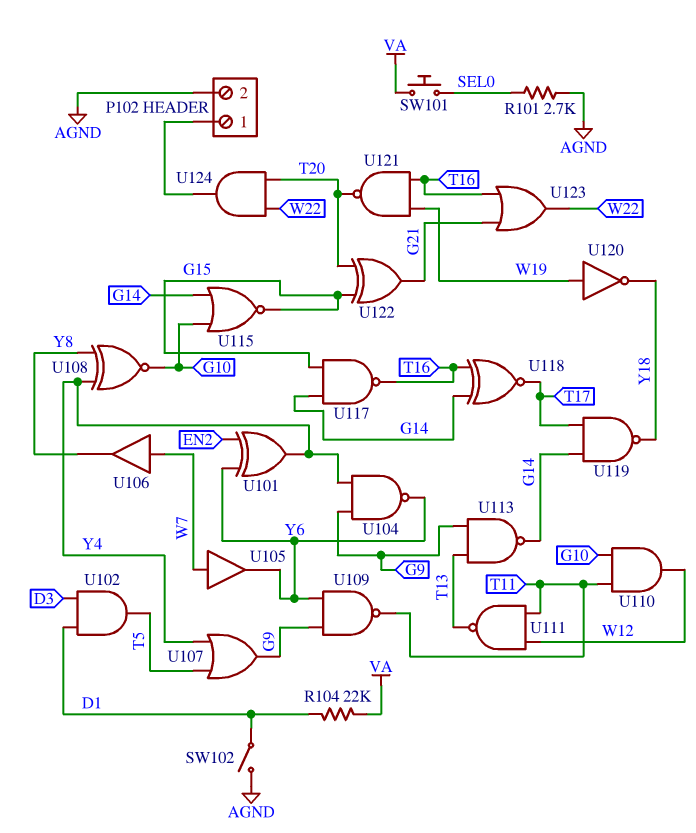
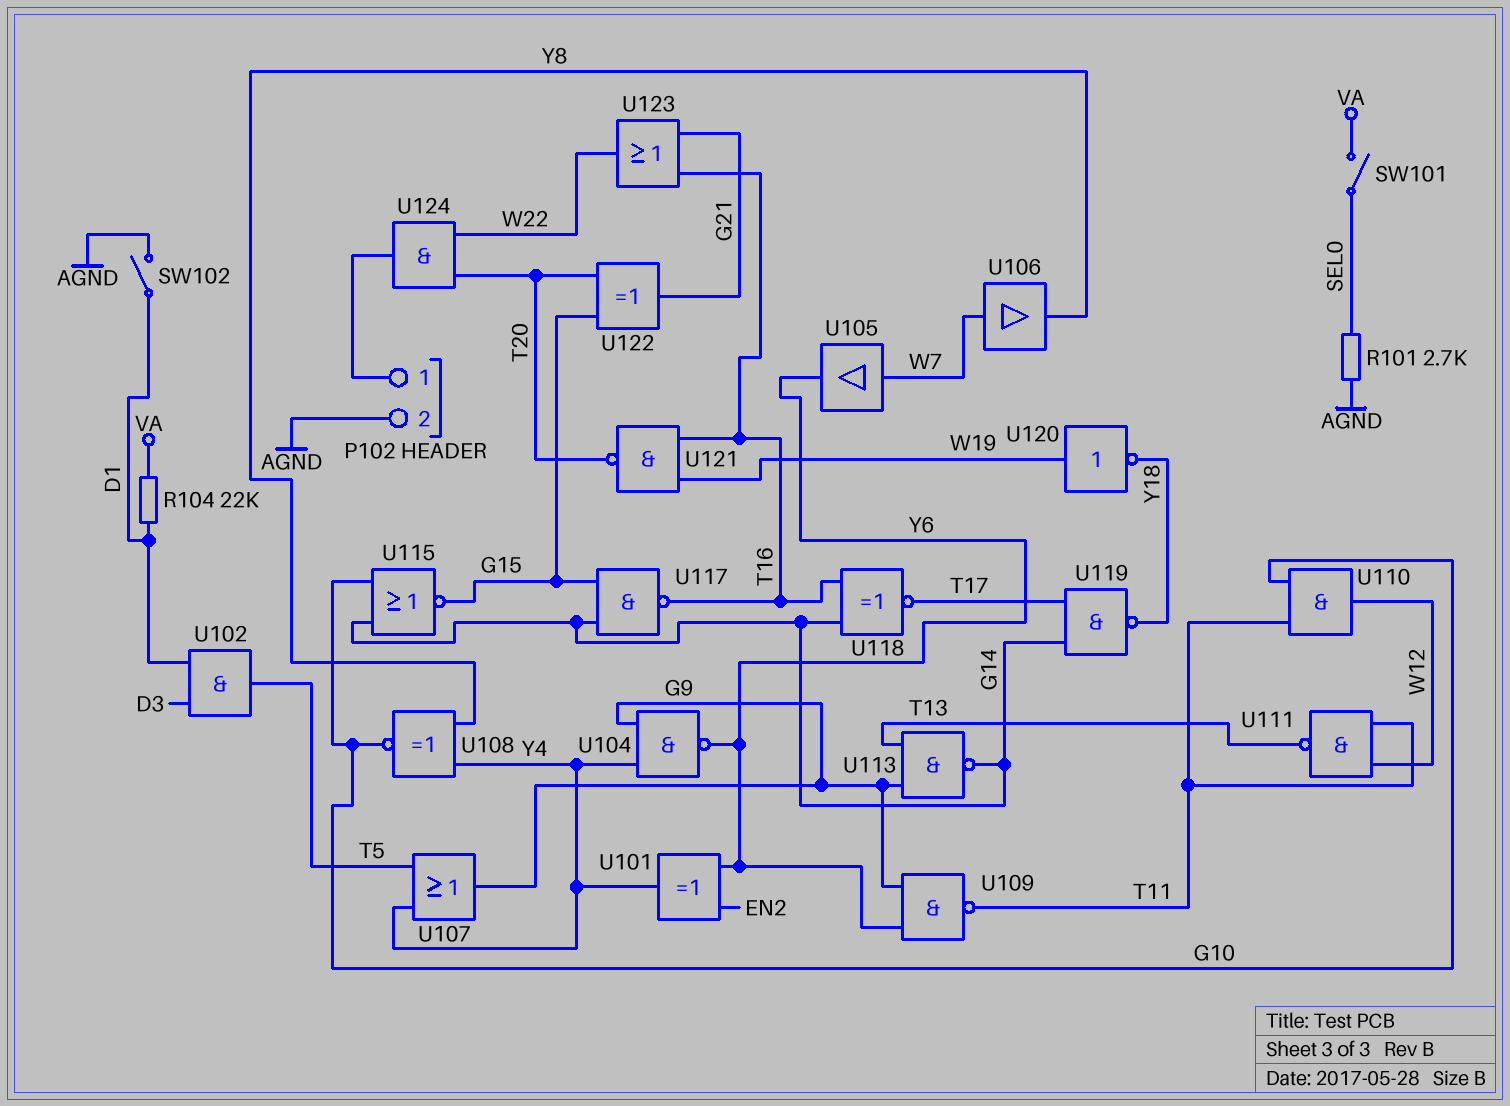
SW101: button (SEL0, VA) -> switch (SEL0, VA)

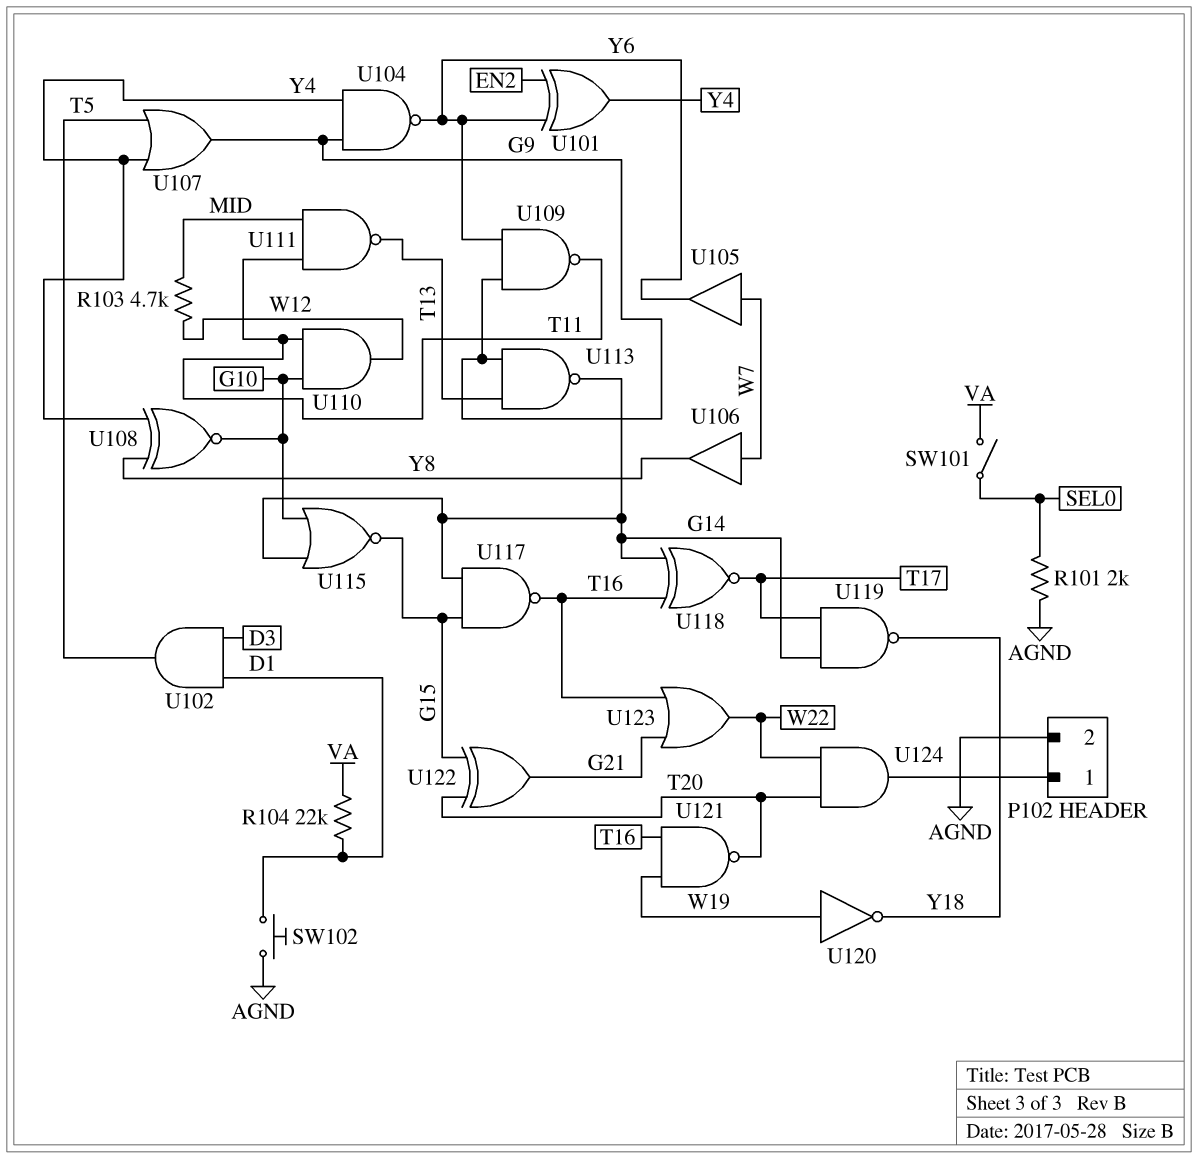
R101: 2.7k (AGND, SEL0) -> 2k (AGND, SEL0)
R103: none -> 4.7k (MID, W12)
SW102: switch (AGND, D1) -> button (AGND, D1)
U111: NAND (in T11, in W12, out T13) -> NAND (in MID, in T11, out T13)

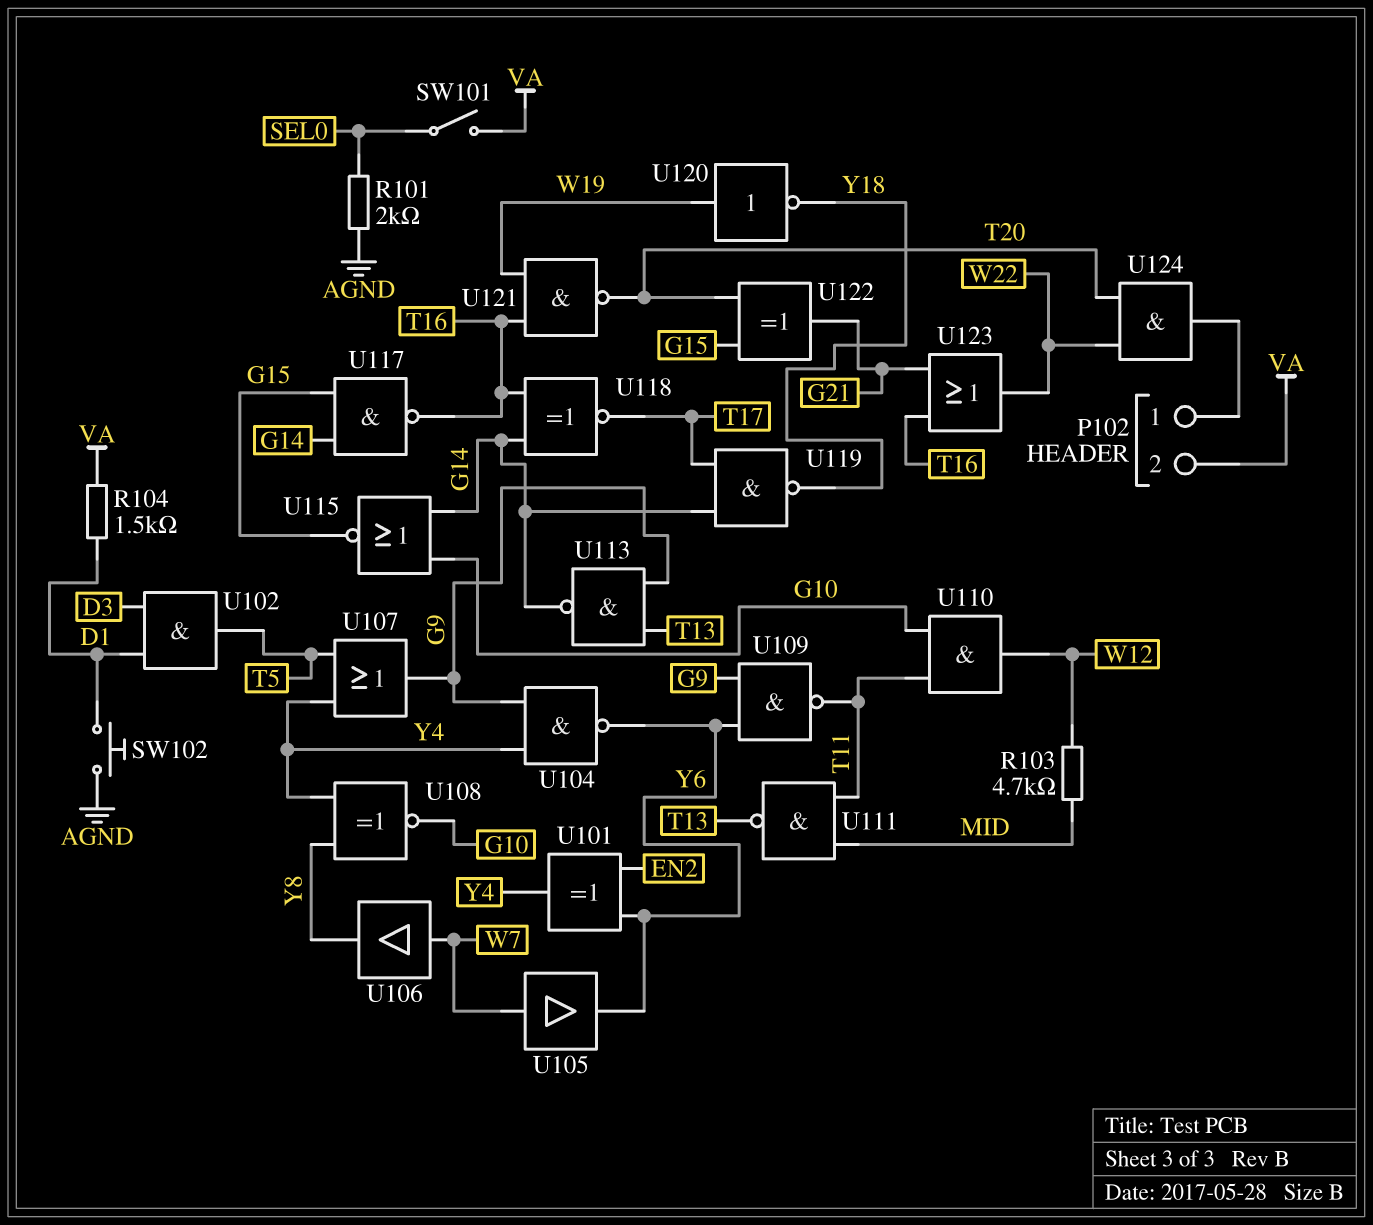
P102 pin 2: AGND -> VA
R104: 22k (D1, VA) -> 1.5k (D1, VA)

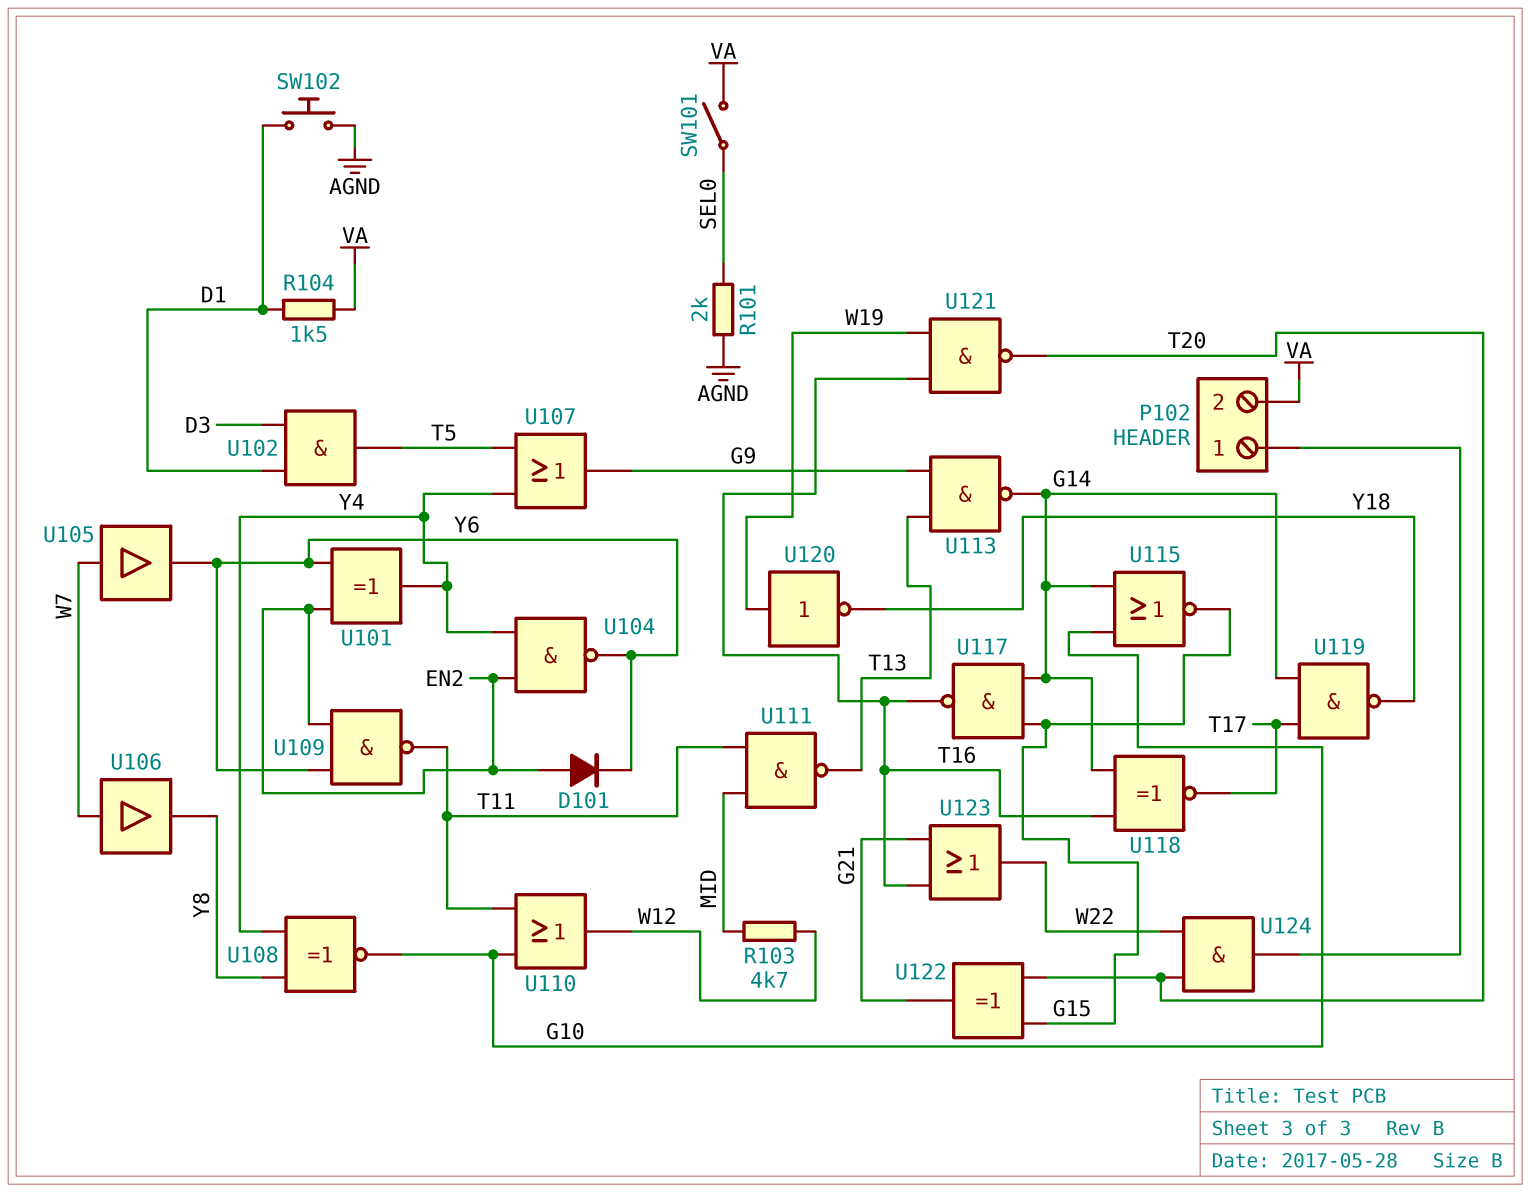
D101: none -> diode (A EN2, K Y6)
U104: NAND (in G9, in Y4, out Y6) -> NAND (in EN2, in Y4, out Y6)
U109: NAND (in G9, in Y6, out T11) -> NAND (in EN2, in Y6, out T11)
U110: AND (in G10, in T11, out W12) -> OR (in G10, in T11, out W12)

